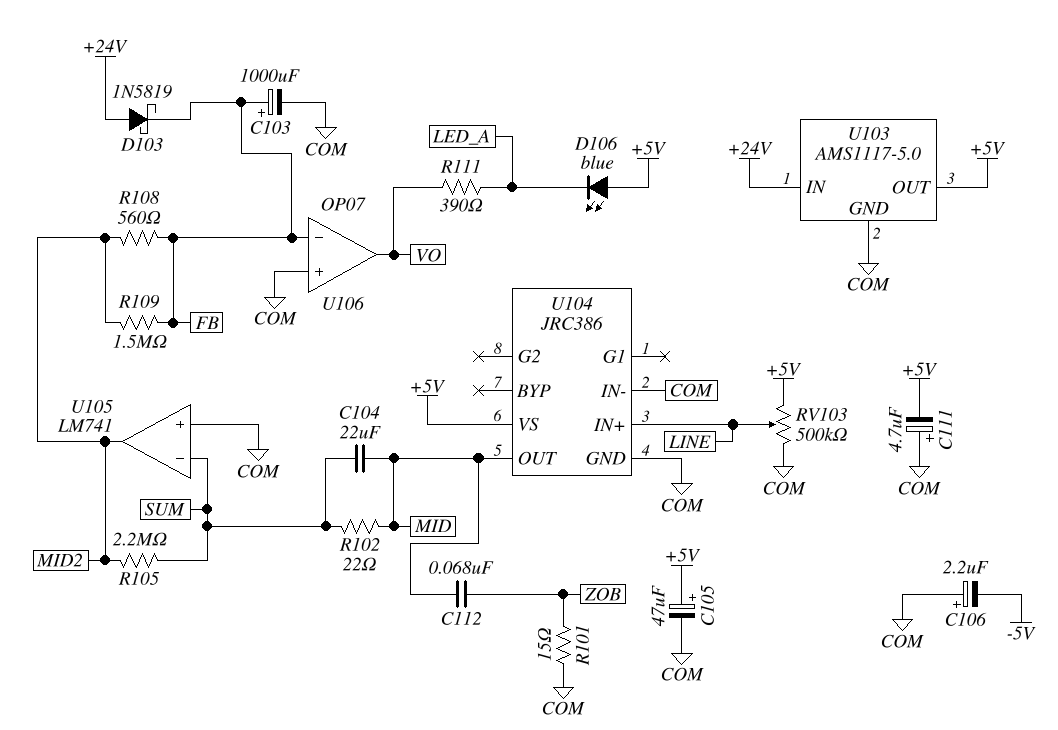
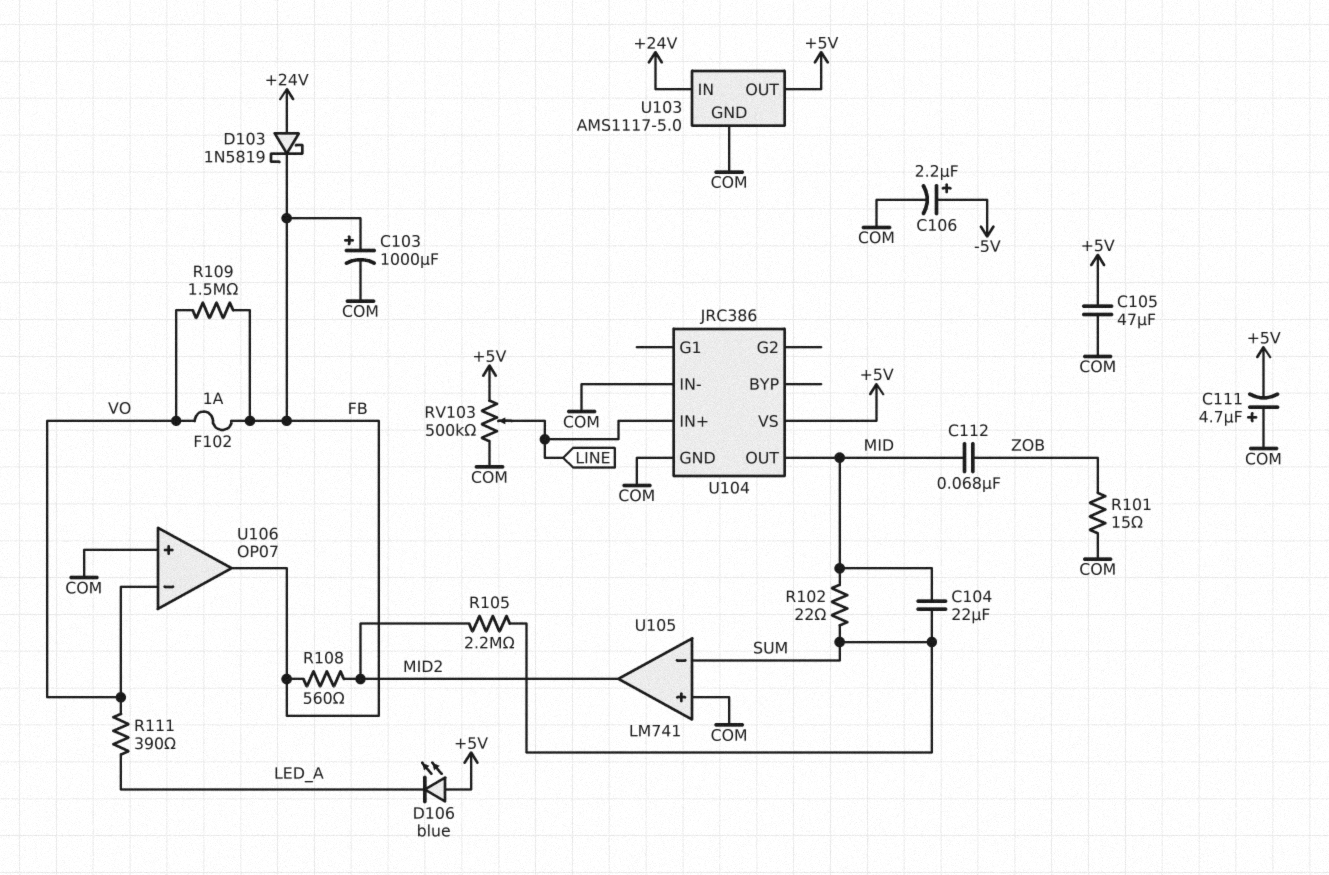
C105: 47uF (plus +5V, minus COM) -> 47uF (+5V, COM)
C106: 2.2uF (plus COM, minus -5V) -> 2.2uF (plus -5V, minus COM)
F102: none -> 1A (FB, VO)
R109: 1.5M (FB, MID2) -> 1.5M (FB, VO)
U106 pin in-: FB -> VO
U106 pin out: VO -> FB

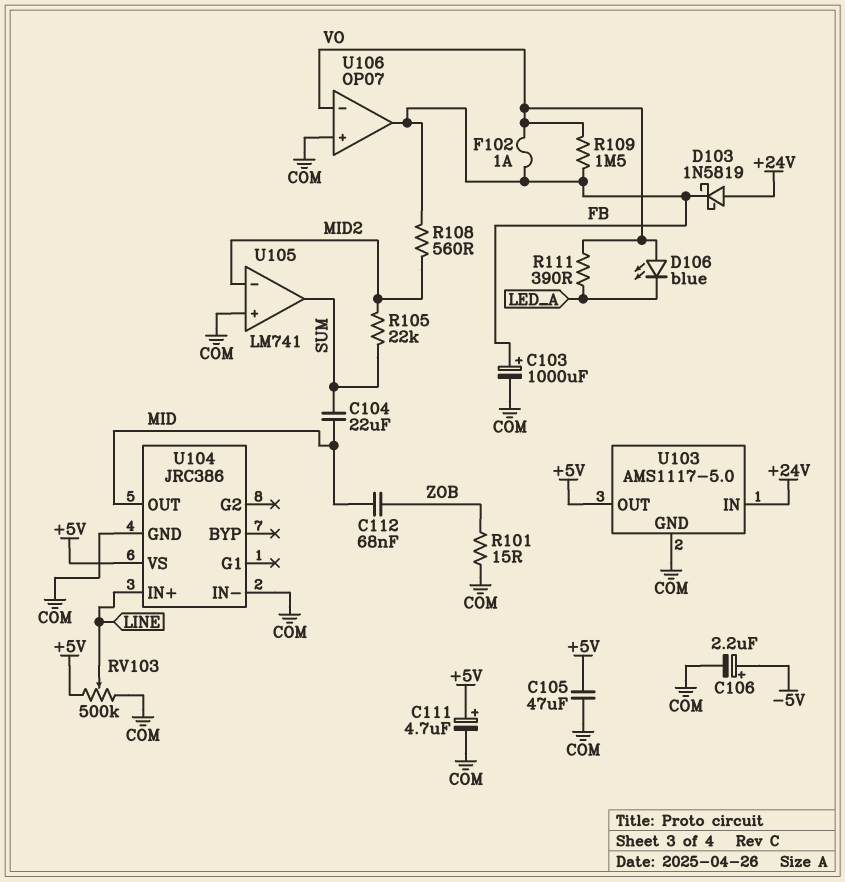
C111: 4.7uF (plus COM, minus +5V) -> 4.7uF (plus +5V, minus COM)
D106: LED blue (A +5V, K LED_A) -> LED blue (A VO, K LED_A)
R102: 22 (MID, SUM) -> none
R105: 2.2M (MID2, SUM) -> 22k (MID2, SUM)
U105 pin in-: SUM -> MID2
U105 pin out: MID2 -> SUM

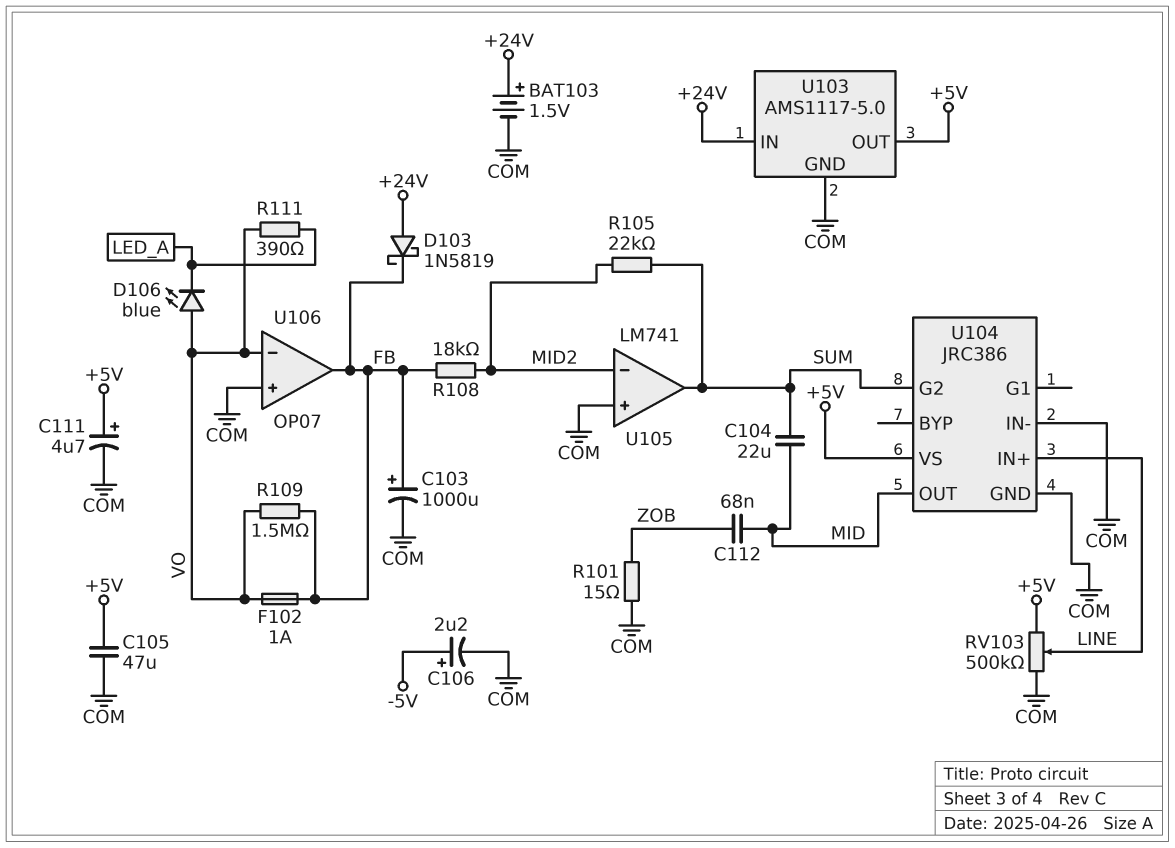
BAT103: none -> 1.5V (plus +24V, minus COM)
R108: 560 (FB, MID2) -> 18k (FB, MID2)
U104 pin G2: none -> SUM

